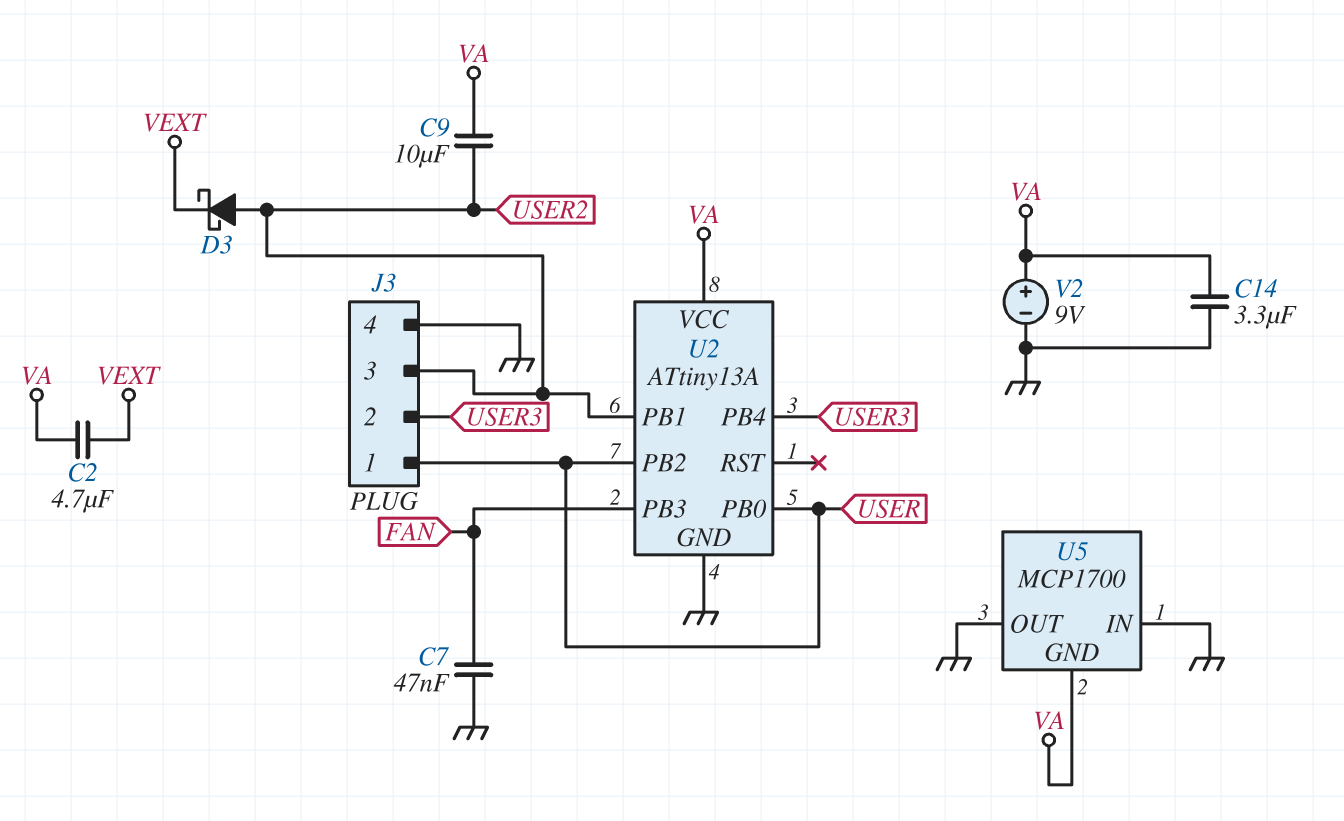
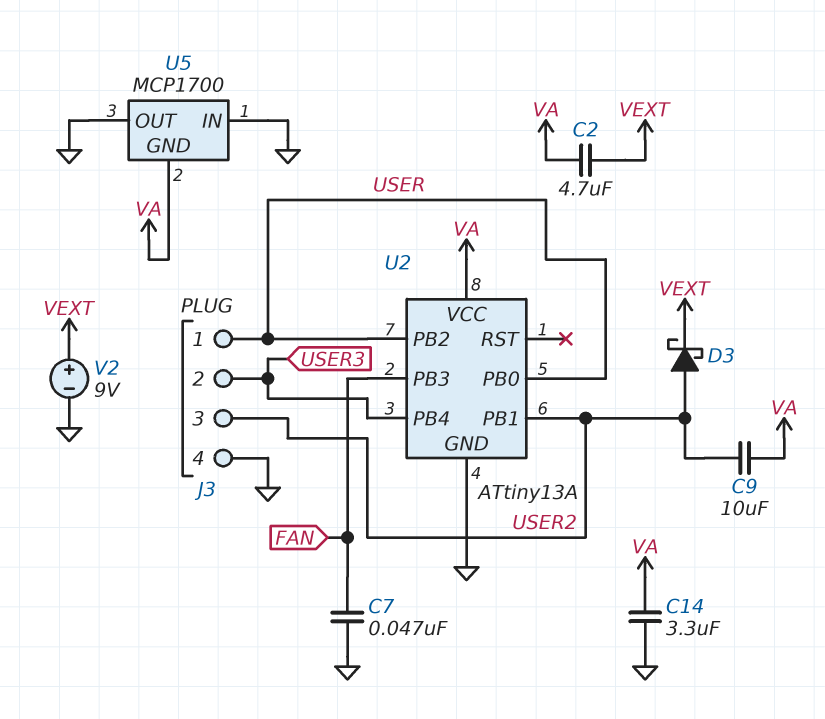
V2: 9V (plus VA, minus GND) -> 9V (plus VEXT, minus GND)

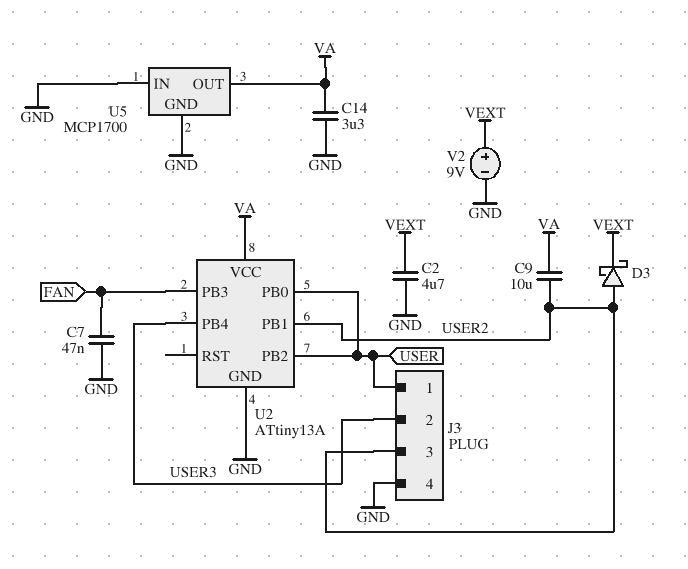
C2: 4.7uF (VA, VEXT) -> 4.7uF (GND, VEXT)
U5 pin GND: VA -> GND
U5 pin OUT: GND -> VA

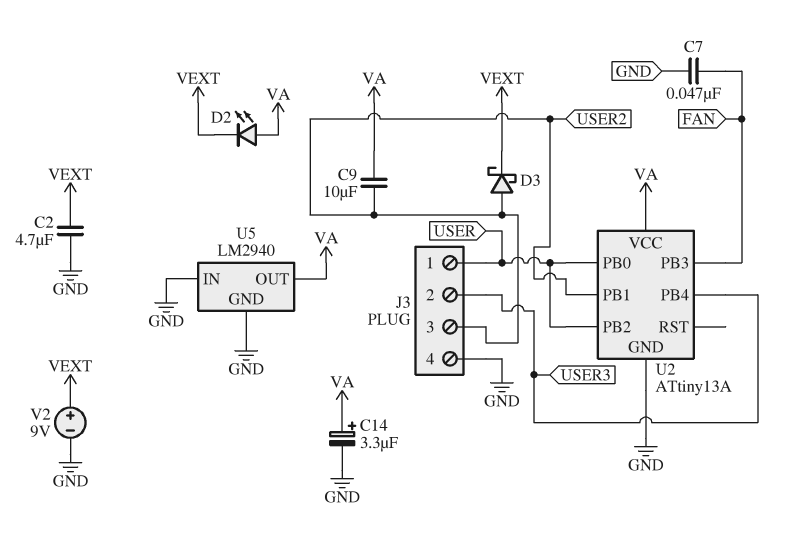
C14: 3.3uF (GND, VA) -> 3.3uF (plus VA, minus GND)
D2: none -> LED (A VA, K VEXT)
U5: MCP1700 -> LM2940

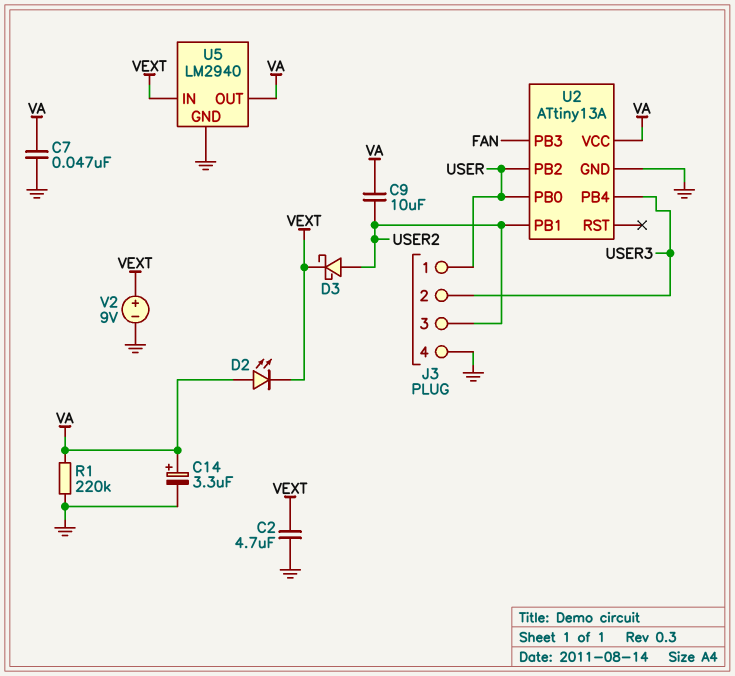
C7: 47nF (FAN, GND) -> 47nF (GND, VA)
R1: none -> 220k (GND, VA)
U5 pin IN: GND -> VEXT

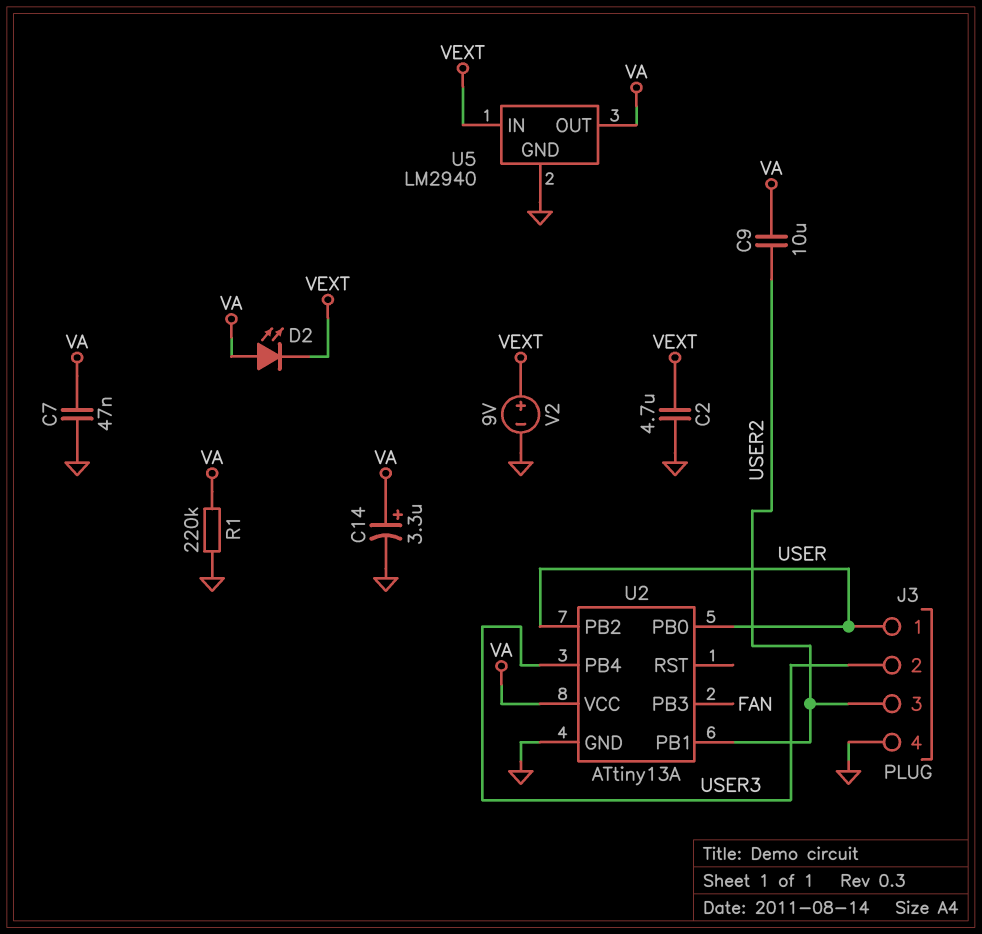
D3: schottky (A USER2, K VEXT) -> none

